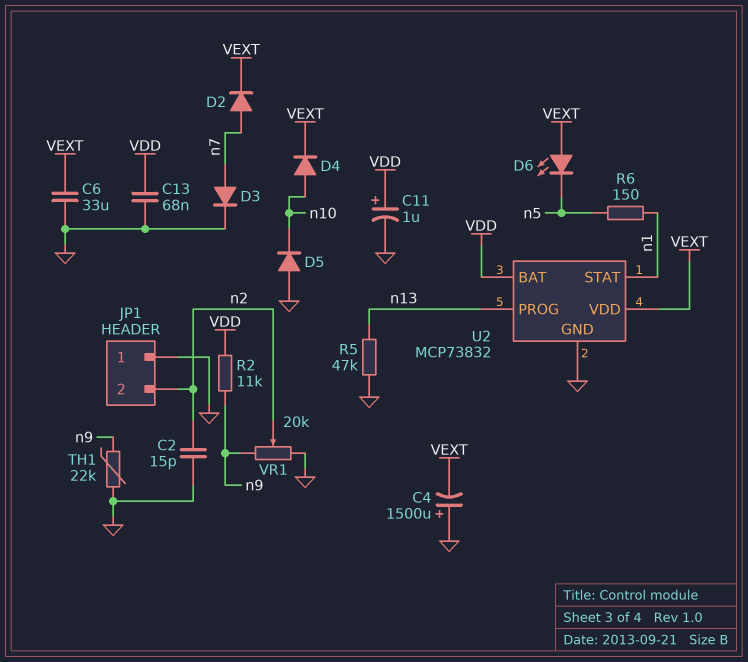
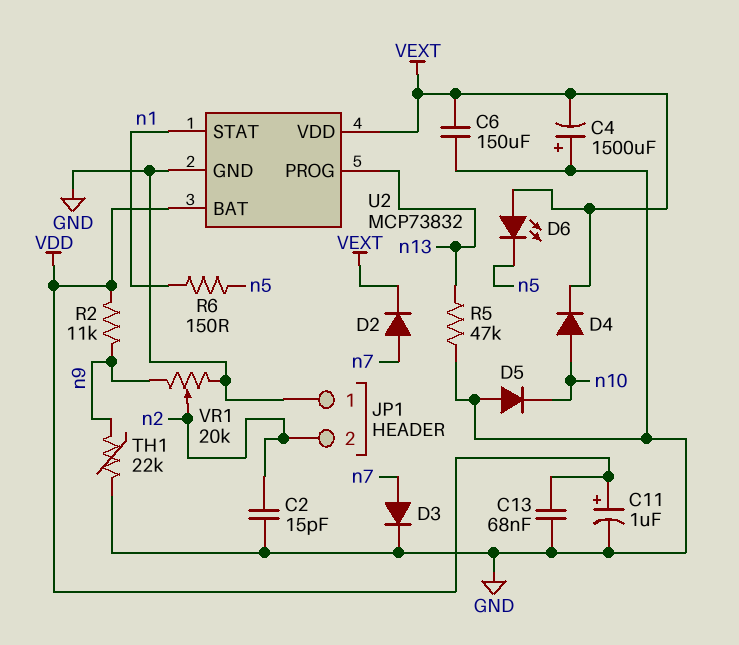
C6: 33uF (GND, VEXT) -> 150uF (GND, VEXT)

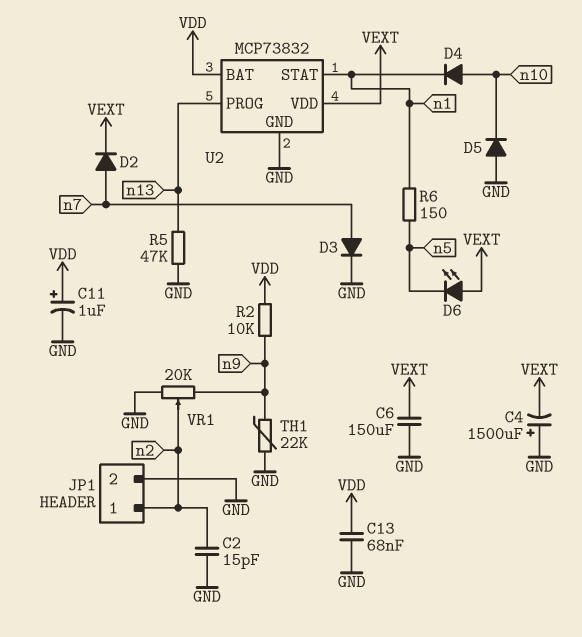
D4: diode (A n10, K VEXT) -> diode (A n10, K n1)
JP1 pin 1: GND -> n2
JP1 pin 2: n2 -> GND
R2: 11k (VDD, n9) -> 10k (VDD, n9)

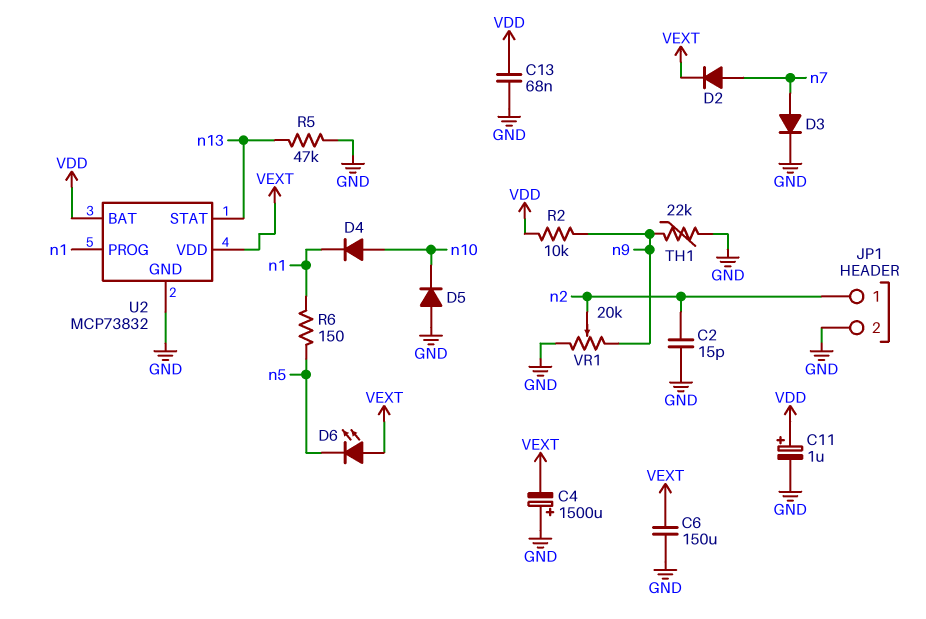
U2 pin PROG: n13 -> n1
U2 pin STAT: n1 -> n13

